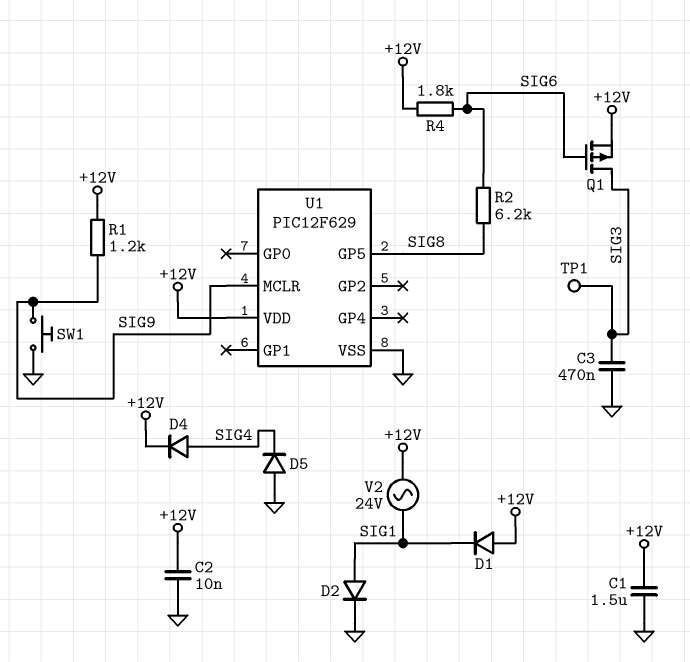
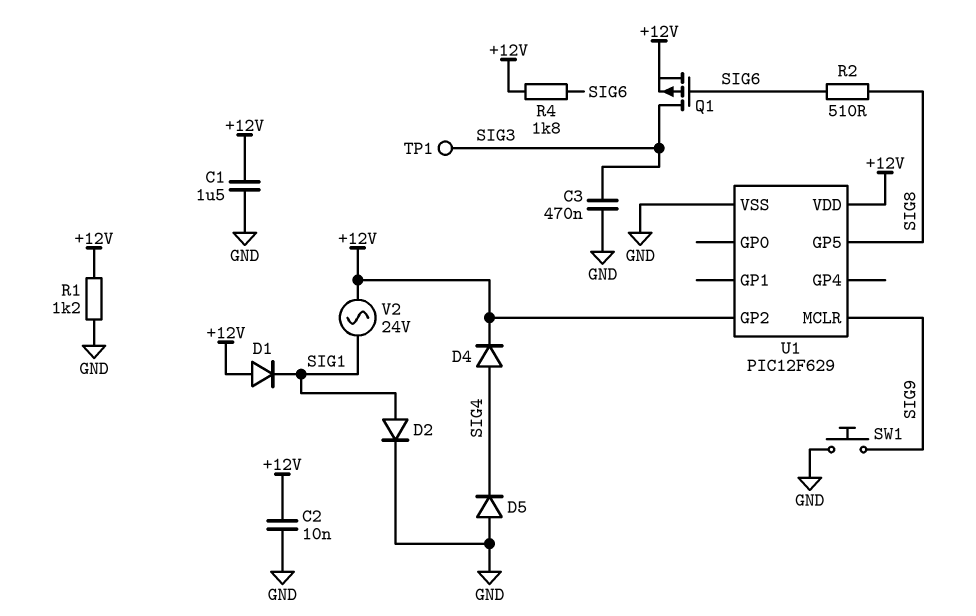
R1: 1.2k (+12V, SIG9) -> 1.2k (+12V, GND)
R2: 6.2k (SIG6, SIG8) -> 510 (SIG6, SIG8)
U1 pin GP2: none -> +12V

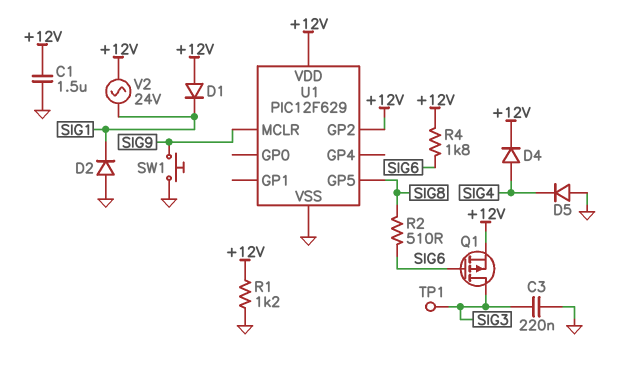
C2: 10nF (+12V, GND) -> none
C3: 470nF (GND, SIG3) -> 220nF (GND, SIG3)
D2: diode (A SIG1, K GND) -> diode (A GND, K SIG1)

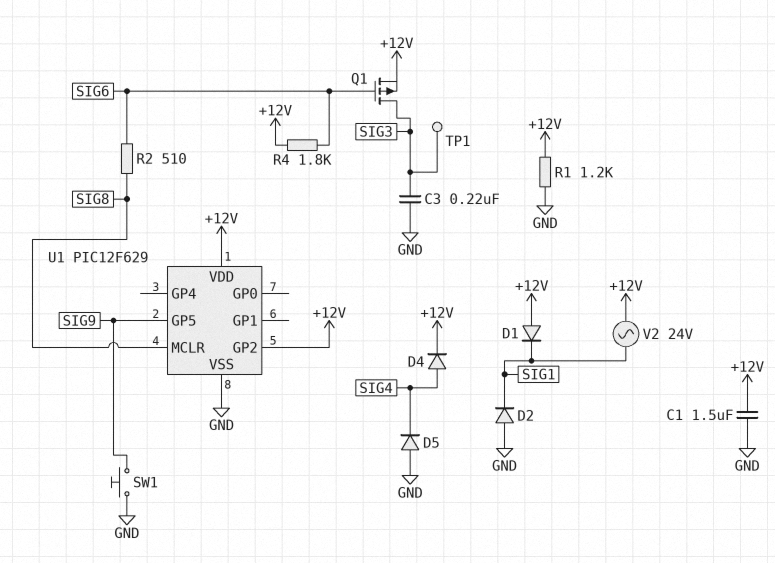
U1 pin GP5: SIG8 -> SIG9
U1 pin MCLR: SIG9 -> SIG8

